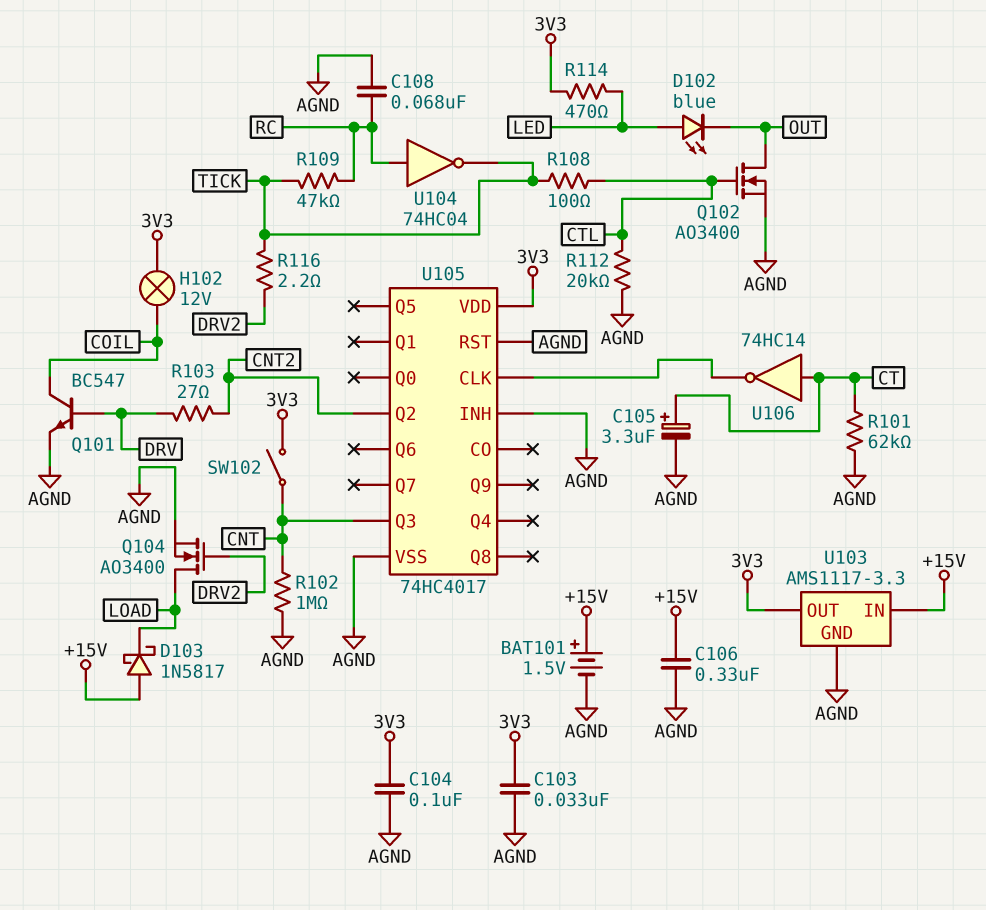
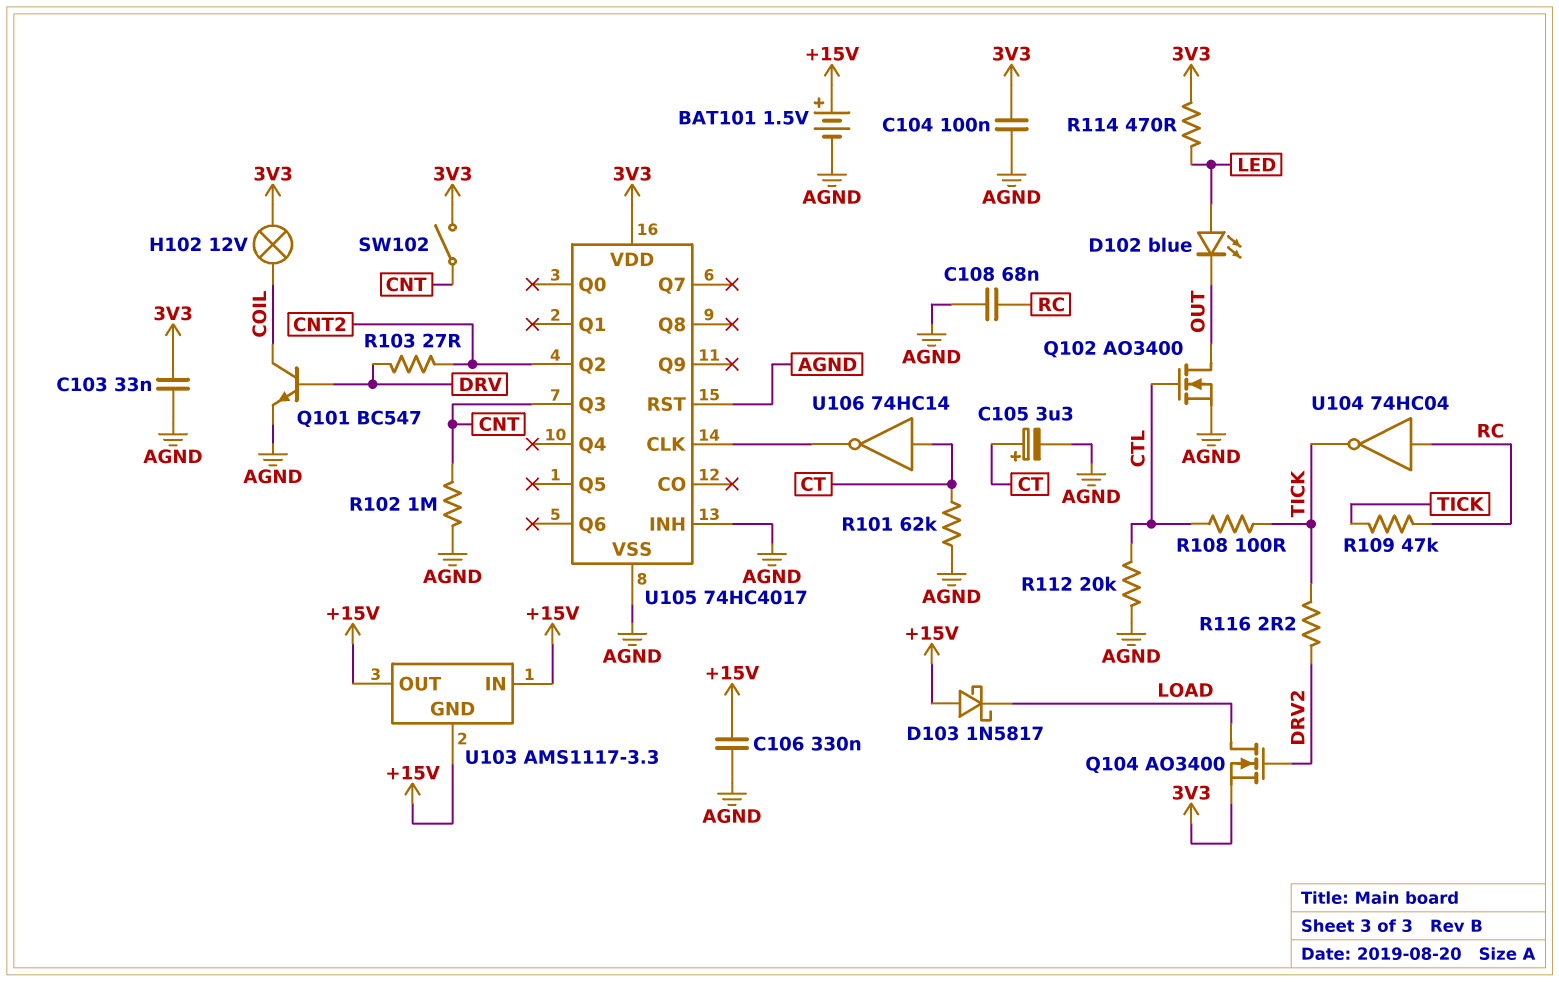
Q104: NMOS AO3400 (G DRV2, D LOAD, S AGND) -> NMOS AO3400 (G DRV2, D LOAD, S 3V3)
U103 pin GND: AGND -> +15V
U103 pin OUT: 3V3 -> +15V

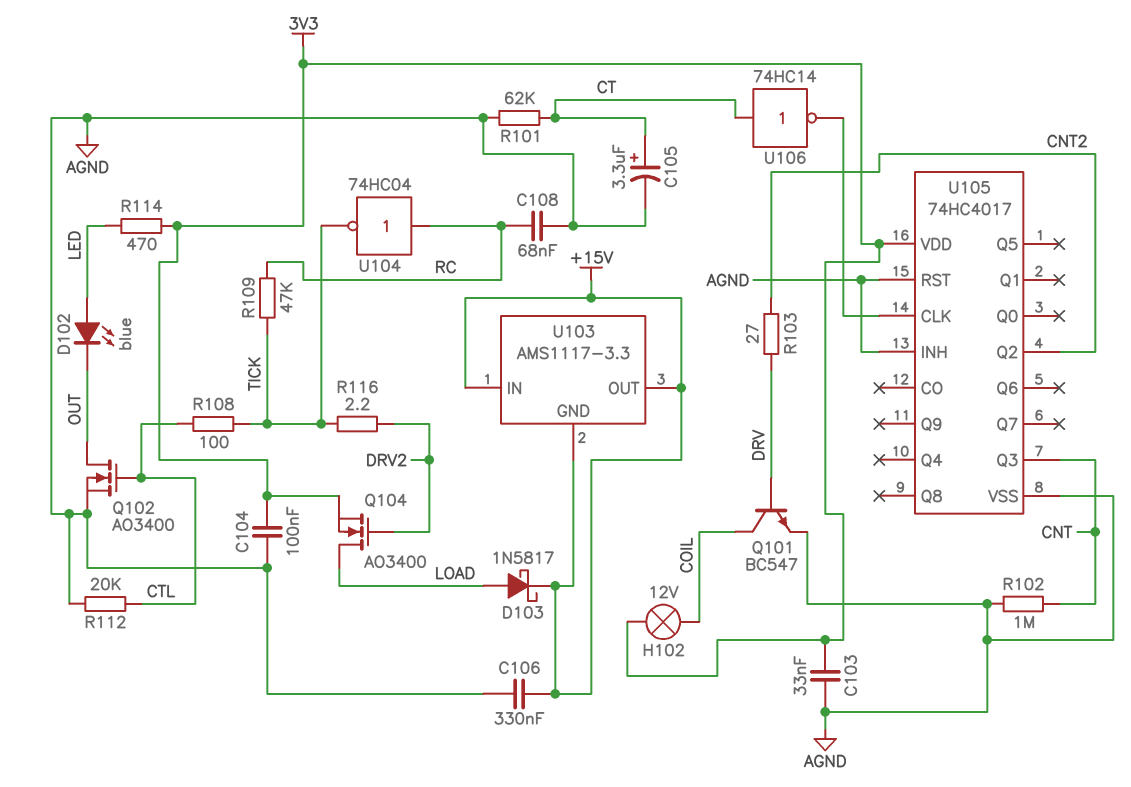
BAT101: 1.5V (plus +15V, minus AGND) -> none
D103: schottky 1N5817 (A +15V, K LOAD) -> schottky 1N5817 (A LOAD, K +15V)
SW102: switch (3V3, CNT) -> none

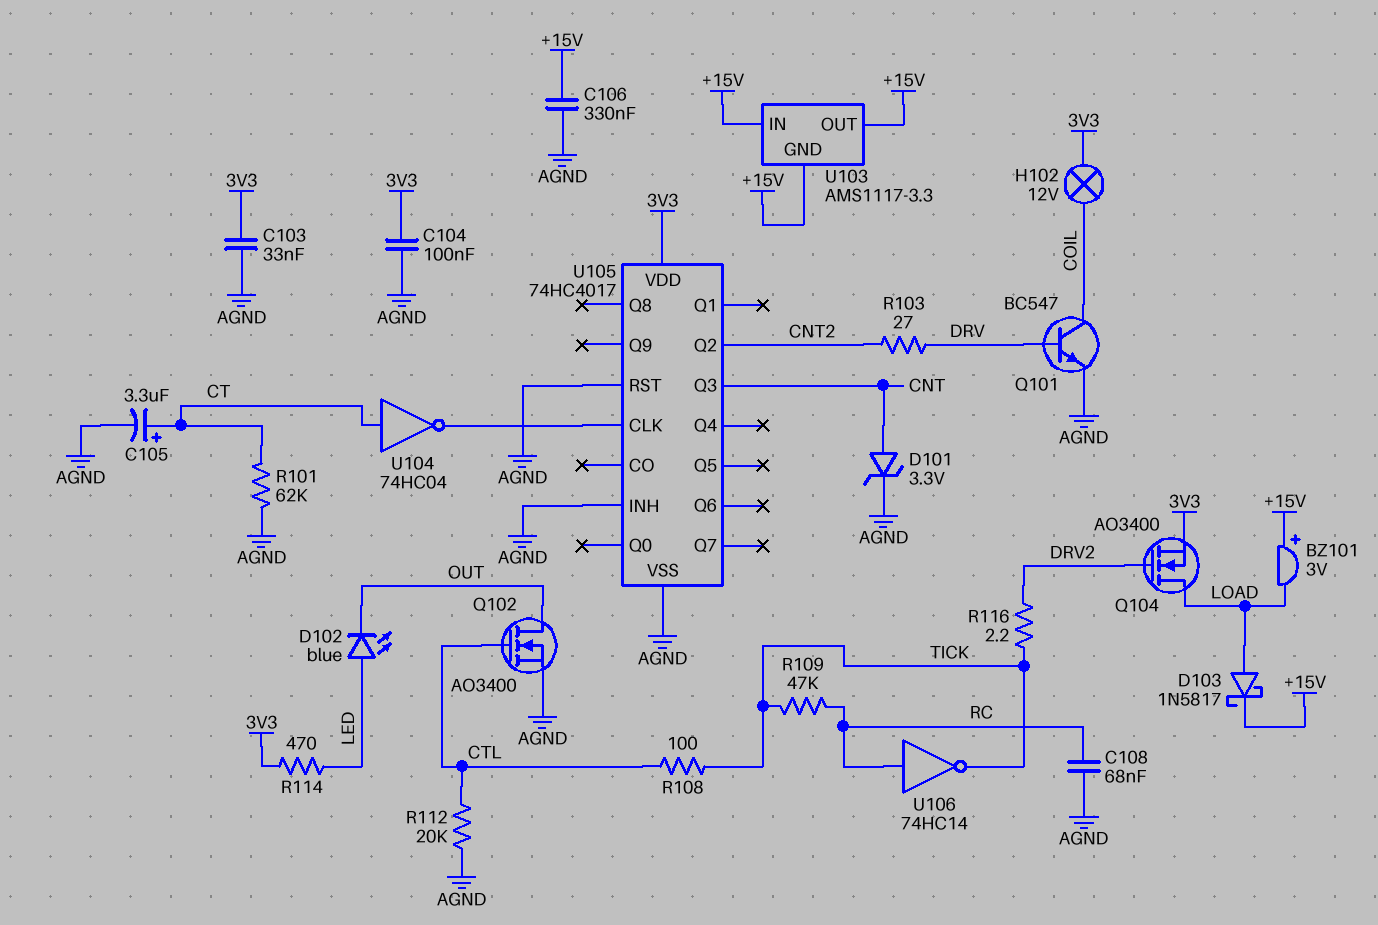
BZ101: none -> buzzer 3V (plus +15V, minus LOAD)
D101: none -> zener 3.3V (A CNT, K AGND)
R102: 1M (AGND, CNT) -> none
U104: NOT 74HC04 (in RC, out TICK) -> NOT 74HC04 (in CT, out U105/CLK)
U106: NOT 74HC14 (in CT, out U105/CLK) -> NOT 74HC14 (in RC, out TICK)

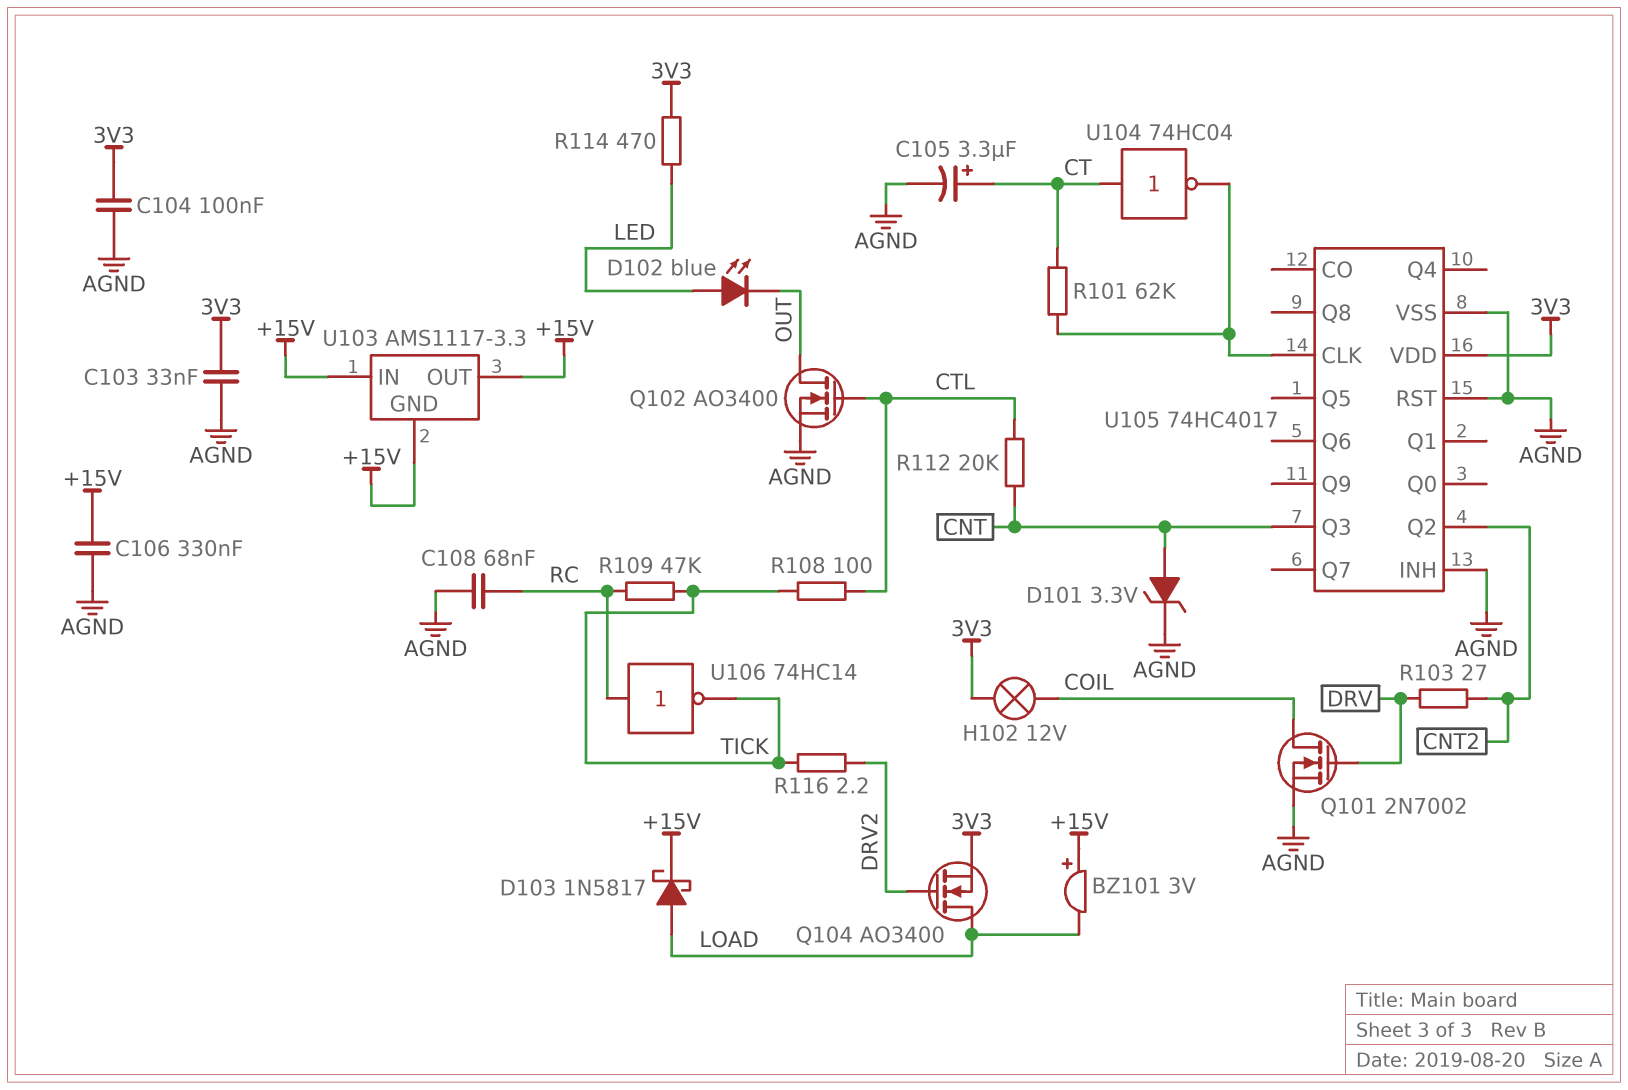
Q101: NPN BC547 (B DRV, C COIL, E AGND) -> NMOS 2N7002 (G DRV, D COIL, S AGND)
R101: 62k (AGND, CT) -> 62k (CT, U105/CLK)
R112: 20k (AGND, CTL) -> 20k (CNT, CTL)

